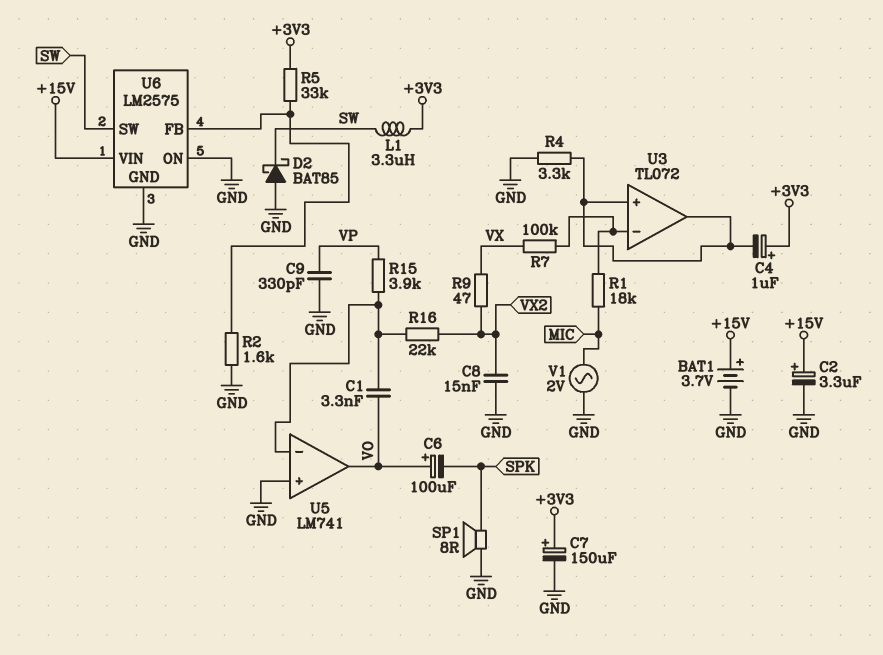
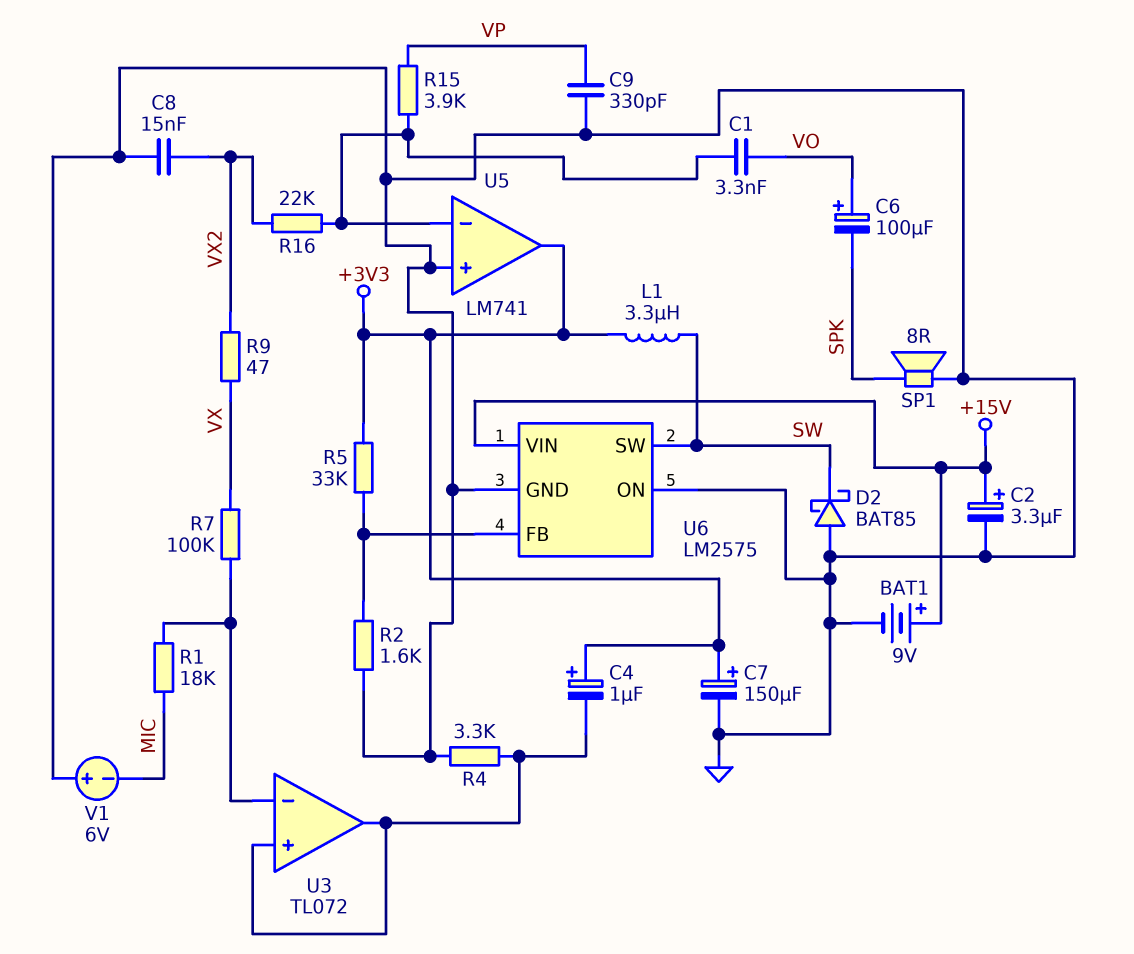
BAT1: 3.7V (plus +15V, minus GND) -> 9V (plus +15V, minus GND)
U5 pin out: VO -> +3V3
V1: AC 2V (GND, MIC) -> 6V (plus GND, minus MIC)

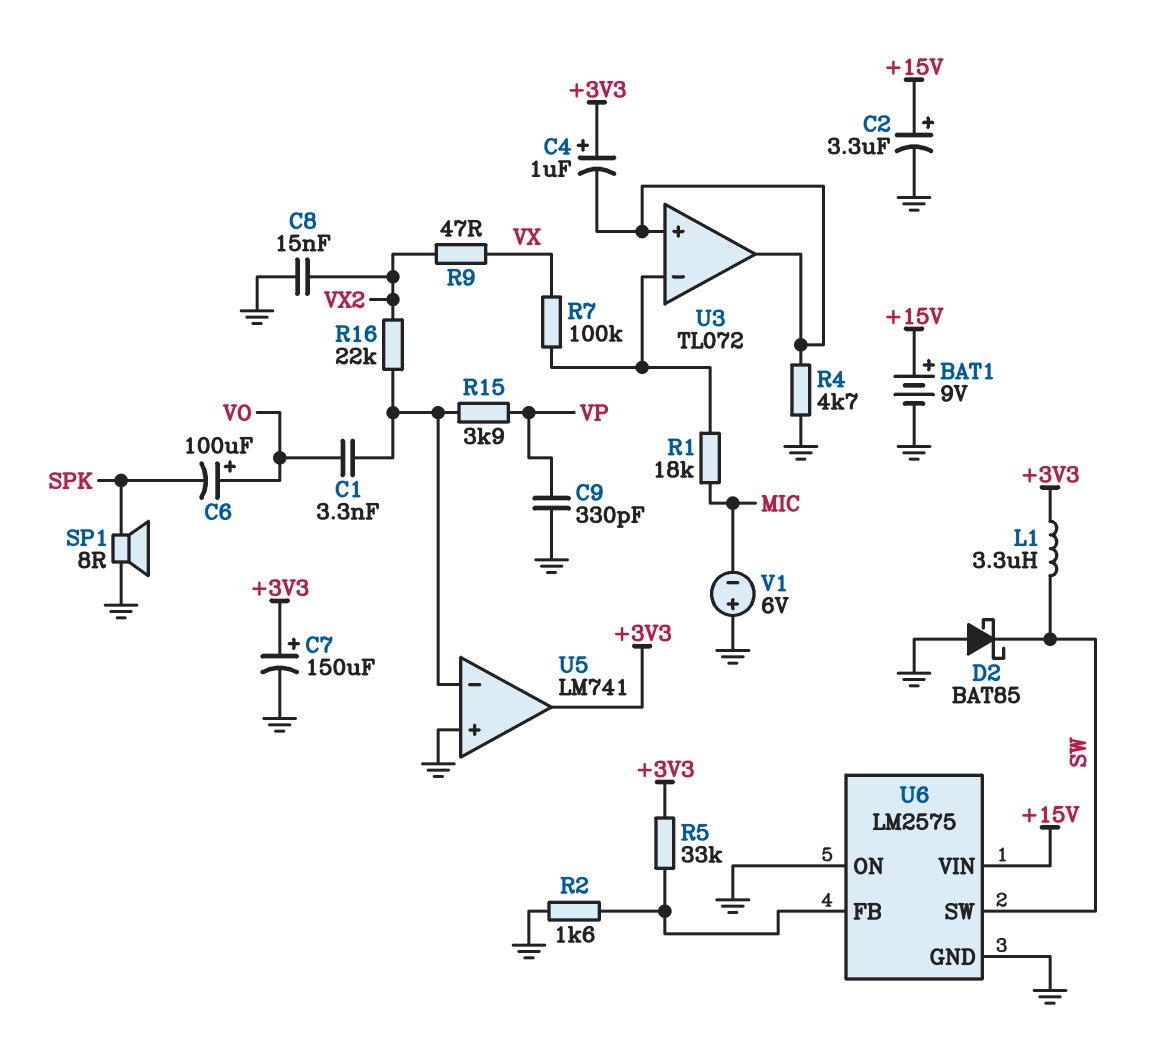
R4: 3.3k (GND, U3/in+) -> 4.7k (GND, U3/in+)

